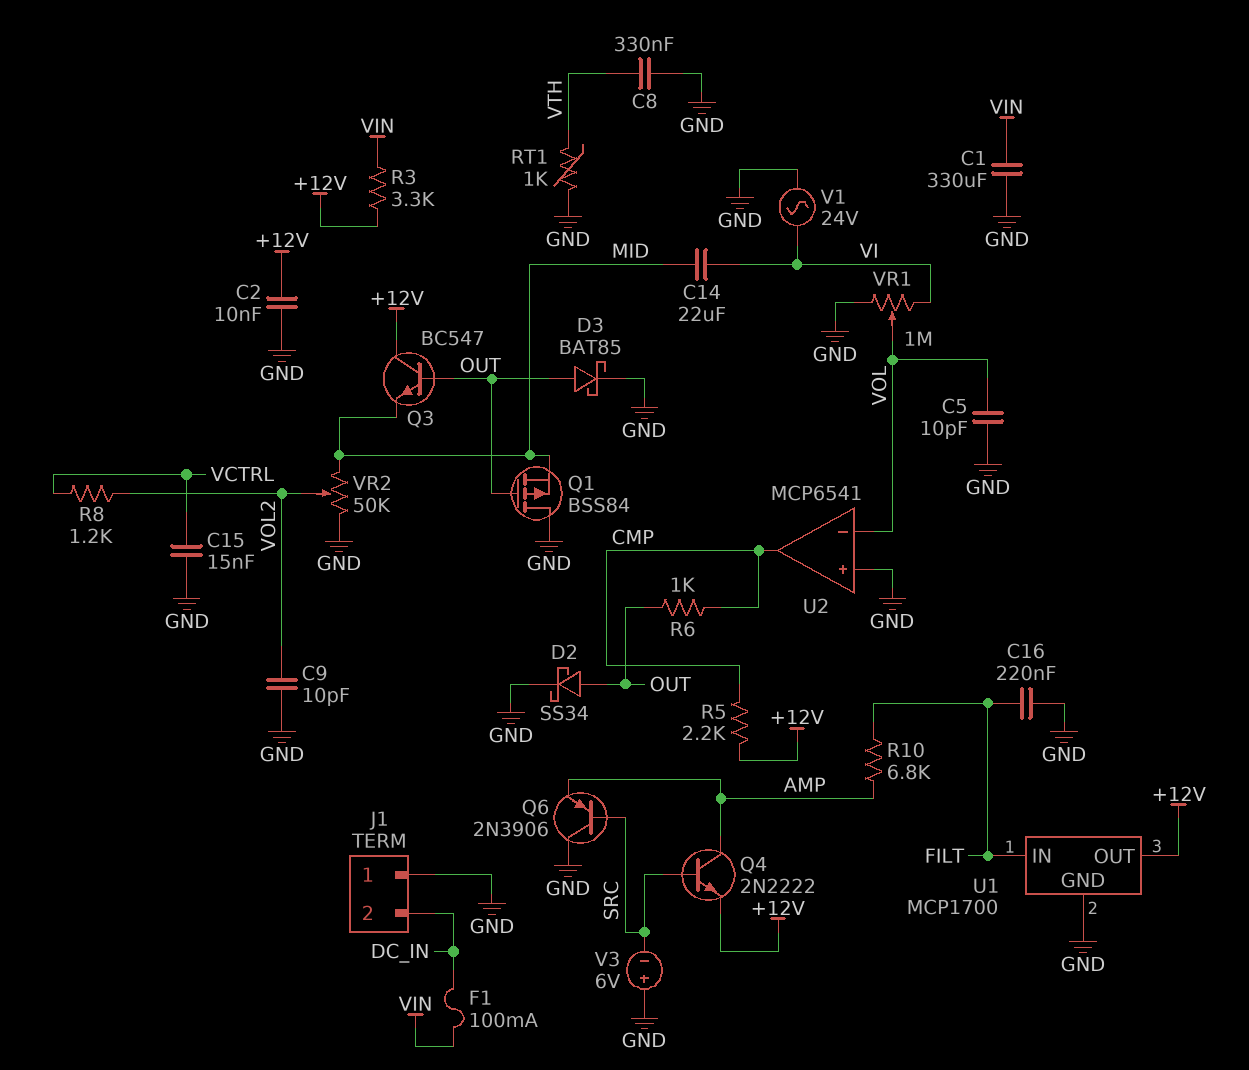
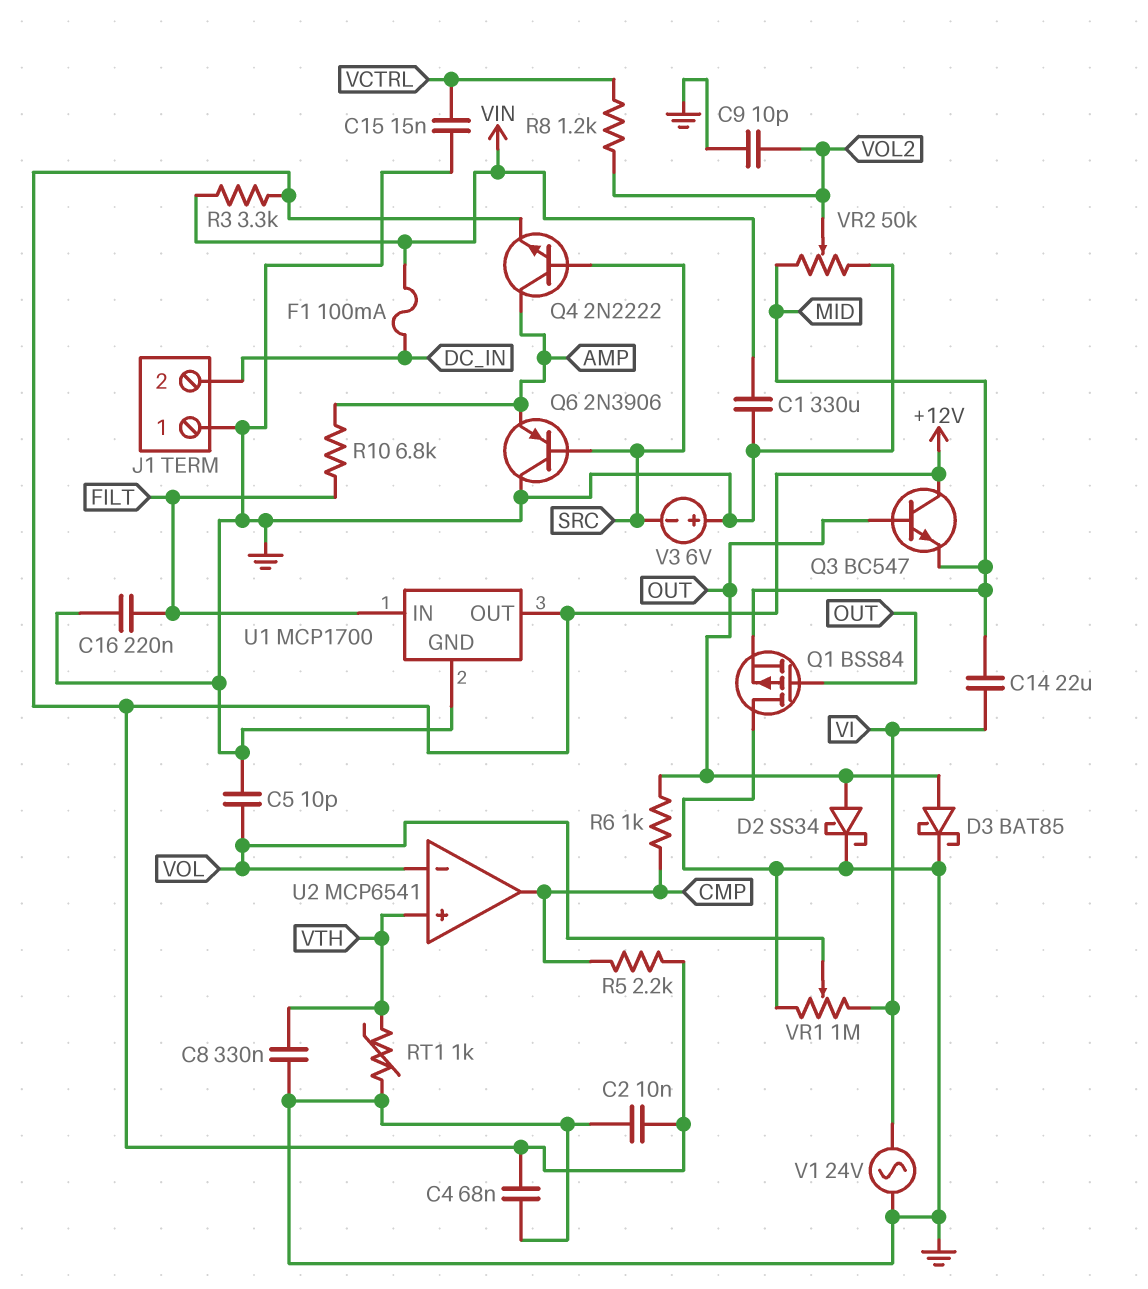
C4: none -> 68nF (+12V, GND)
U2 pin in+: GND -> VTH

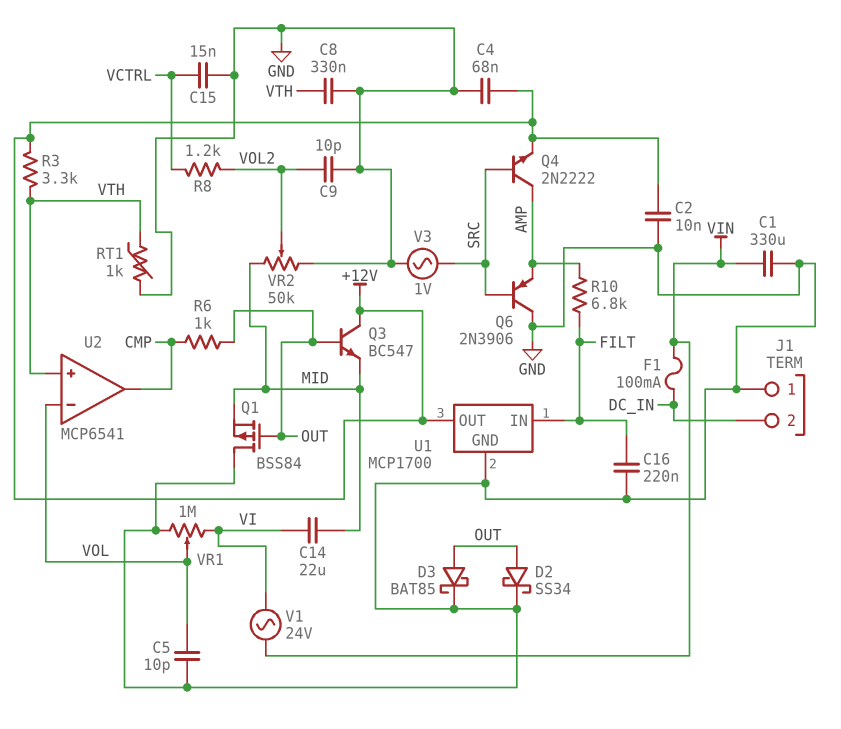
R3: 3.3k (+12V, VIN) -> 3.3k (+12V, VTH)
R5: 2.2k (+12V, CMP) -> none
V1: AC 24V (GND, VI) -> AC 24V (VI, VIN)
V3: 6V (plus GND, minus SRC) -> AC 1V (GND, SRC)

